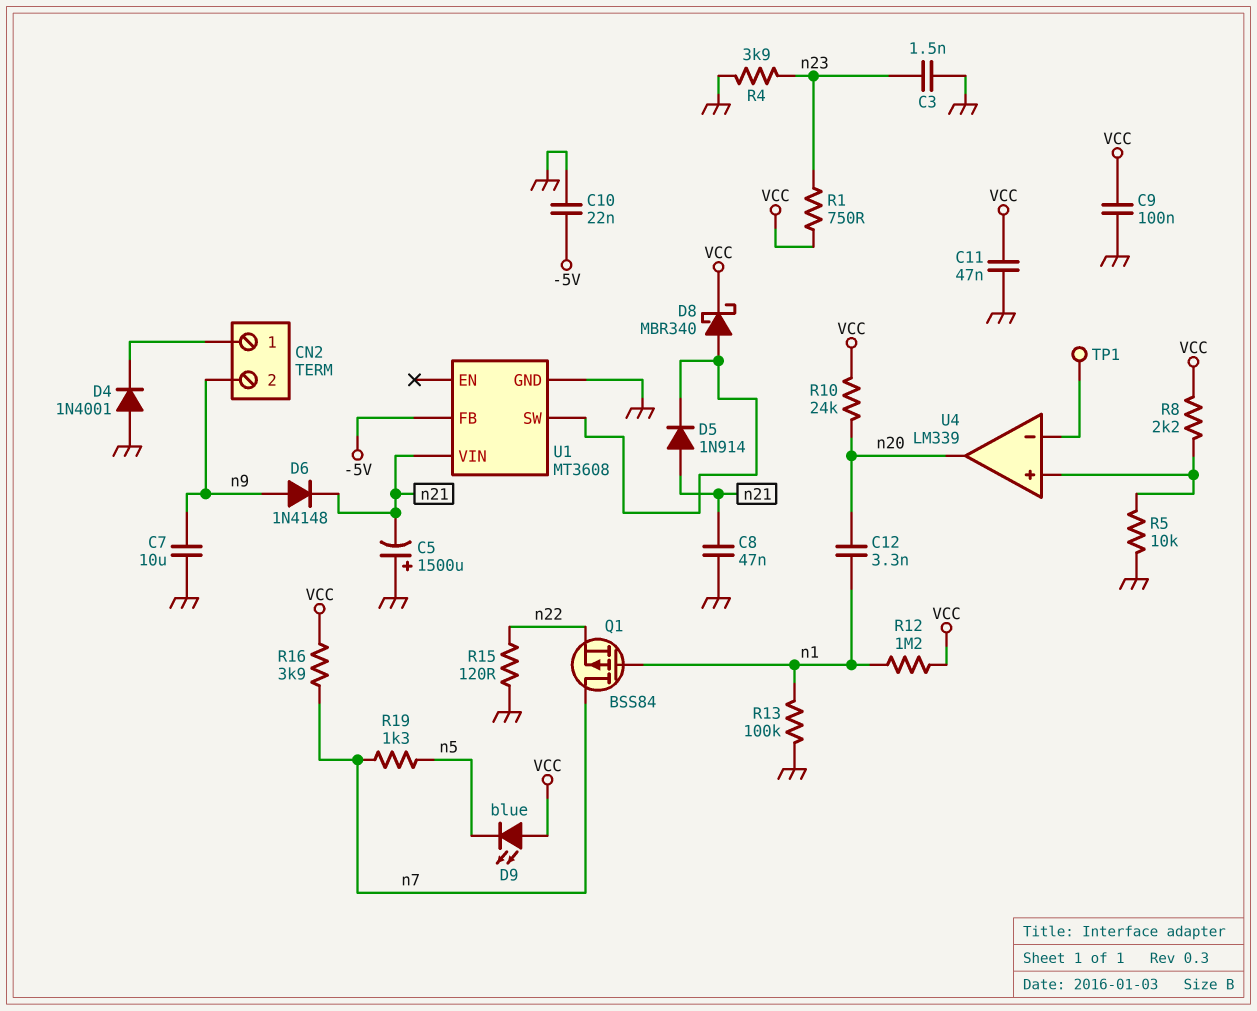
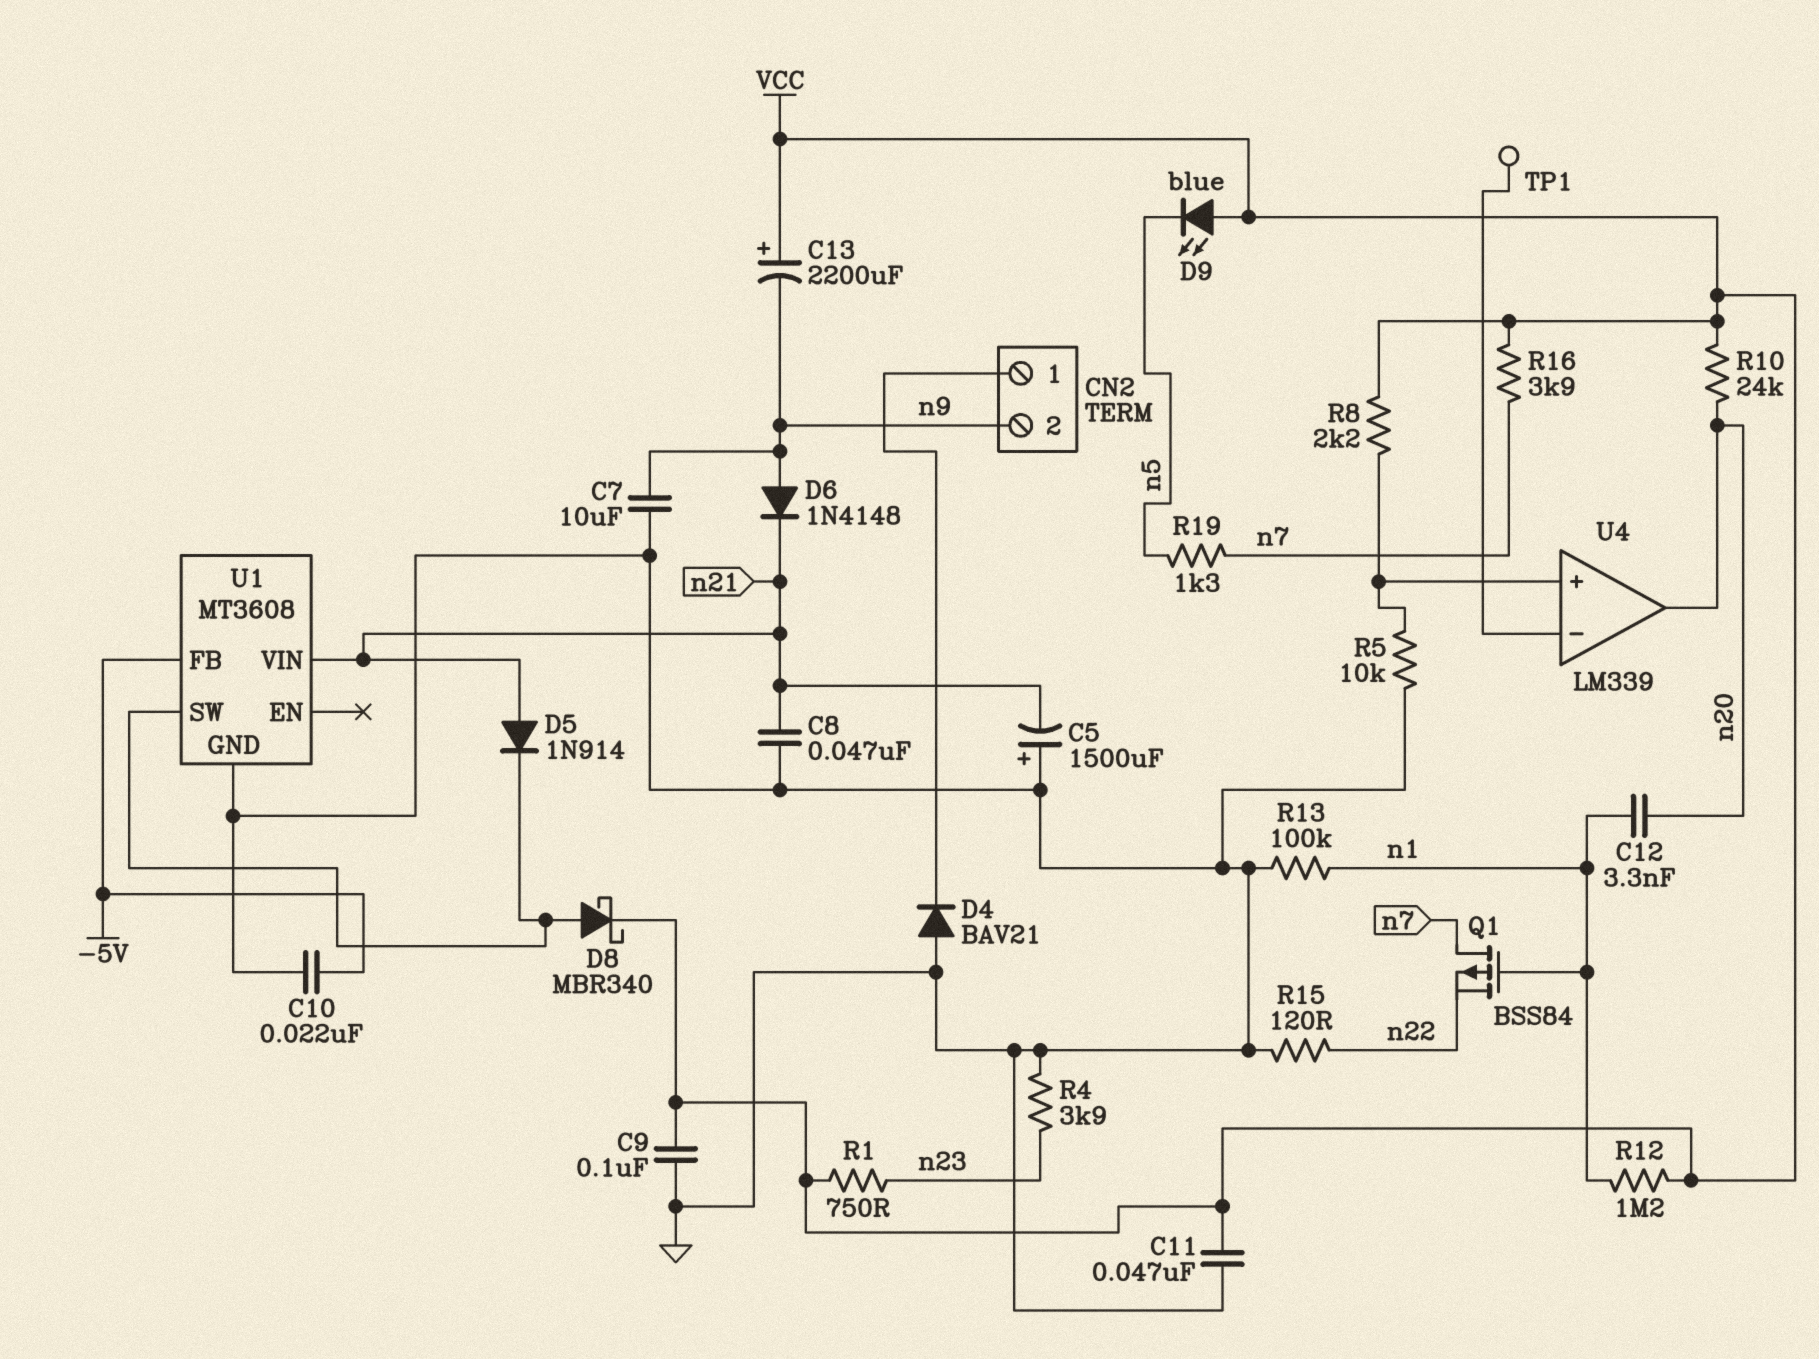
C3: 1.5nF (GND, n23) -> none
C13: none -> 2200uF (plus VCC, minus n9)
D4: diode 1N4001 (A GND, K CN2/1) -> diode BAV21 (A GND, K CN2/1)

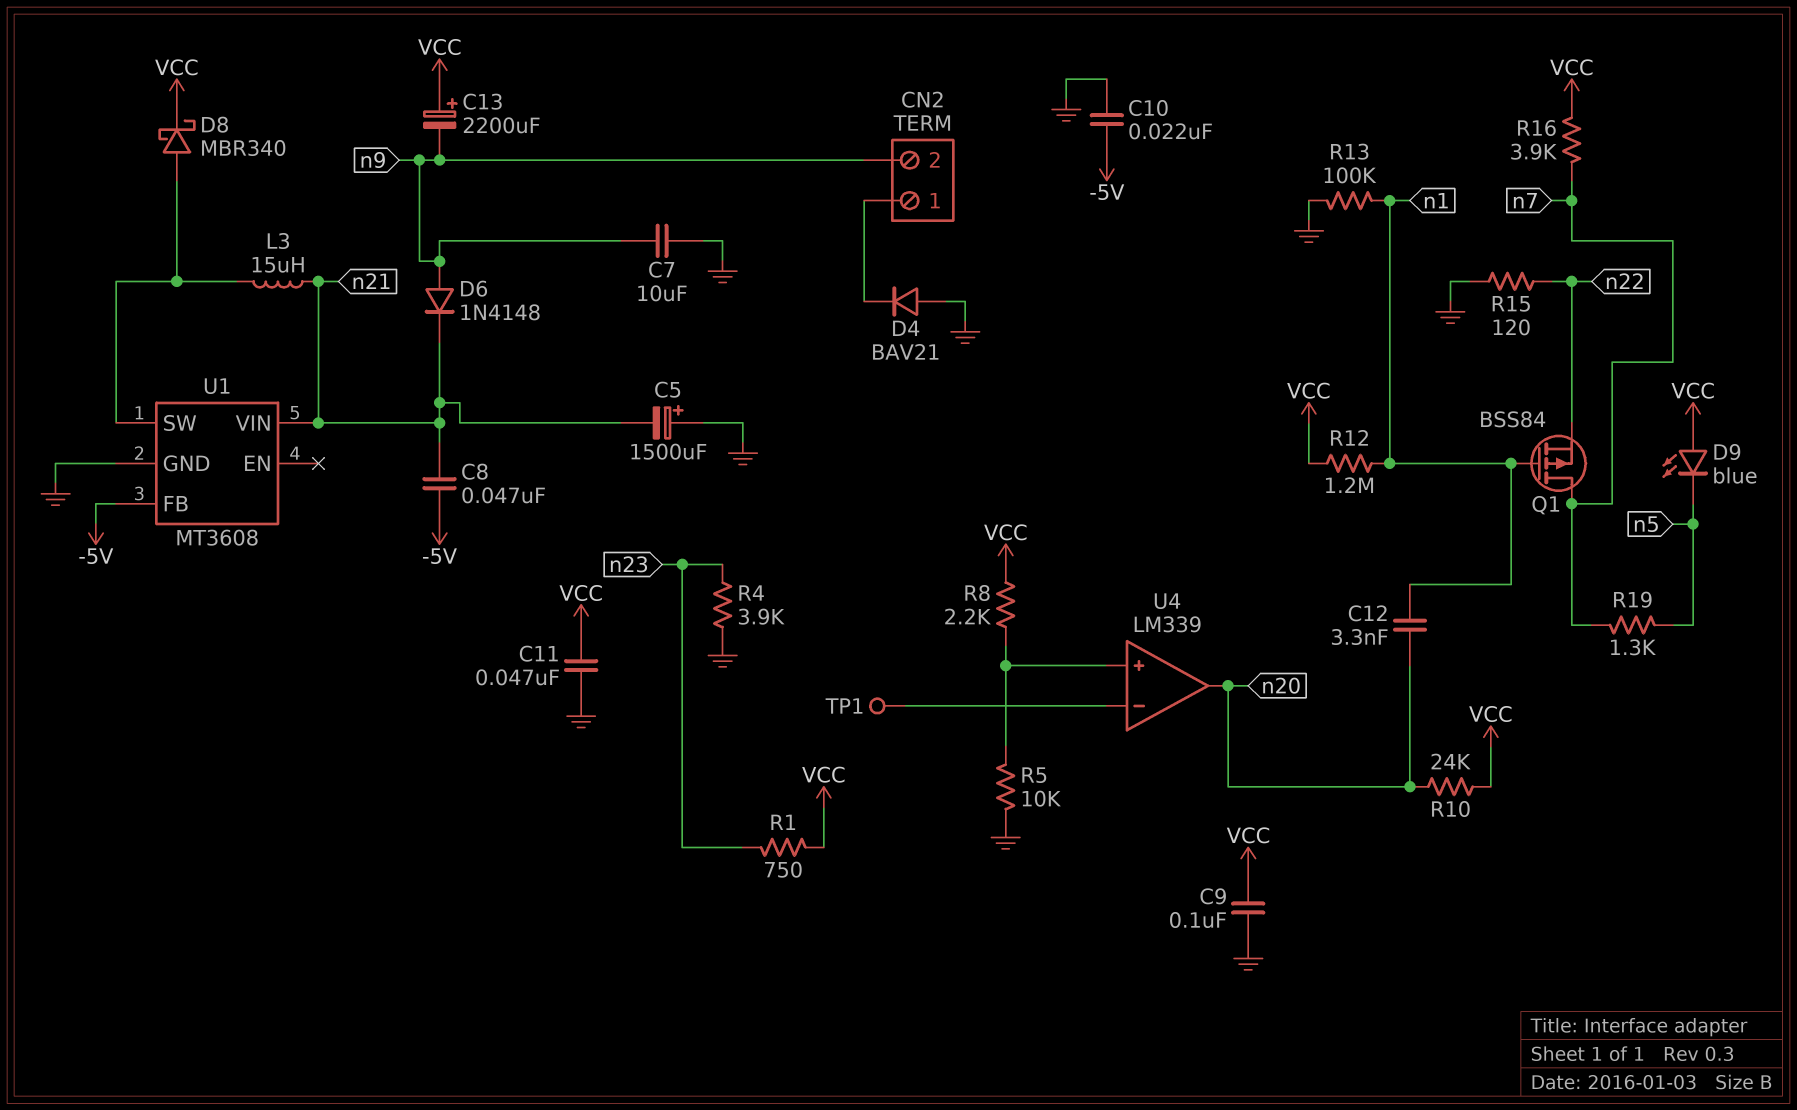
C8: 47nF (GND, n21) -> 47nF (-5V, n21)
D5: diode 1N914 (A n21, K U1/SW) -> none
L3: none -> 15uH (U1/SW, n21)

